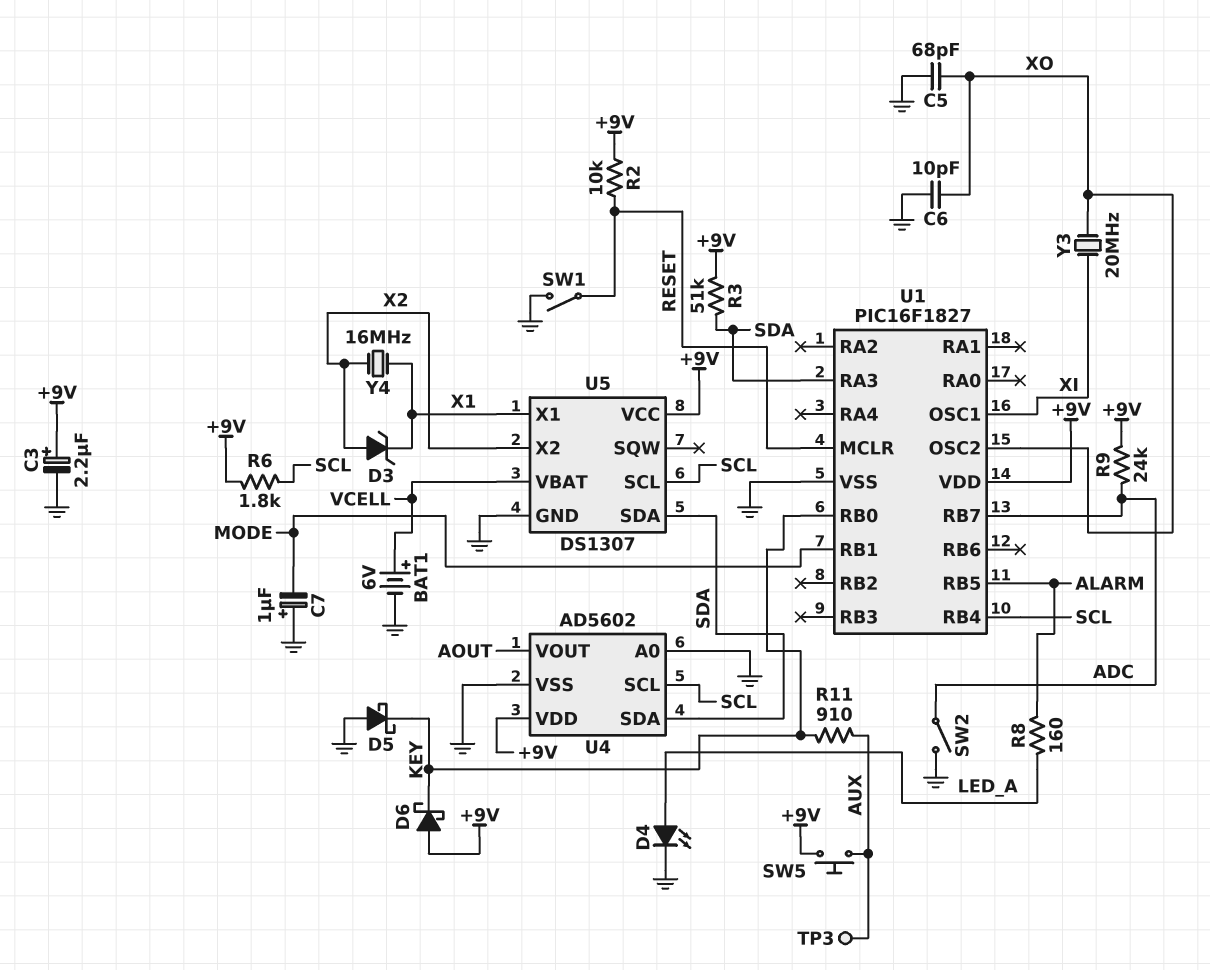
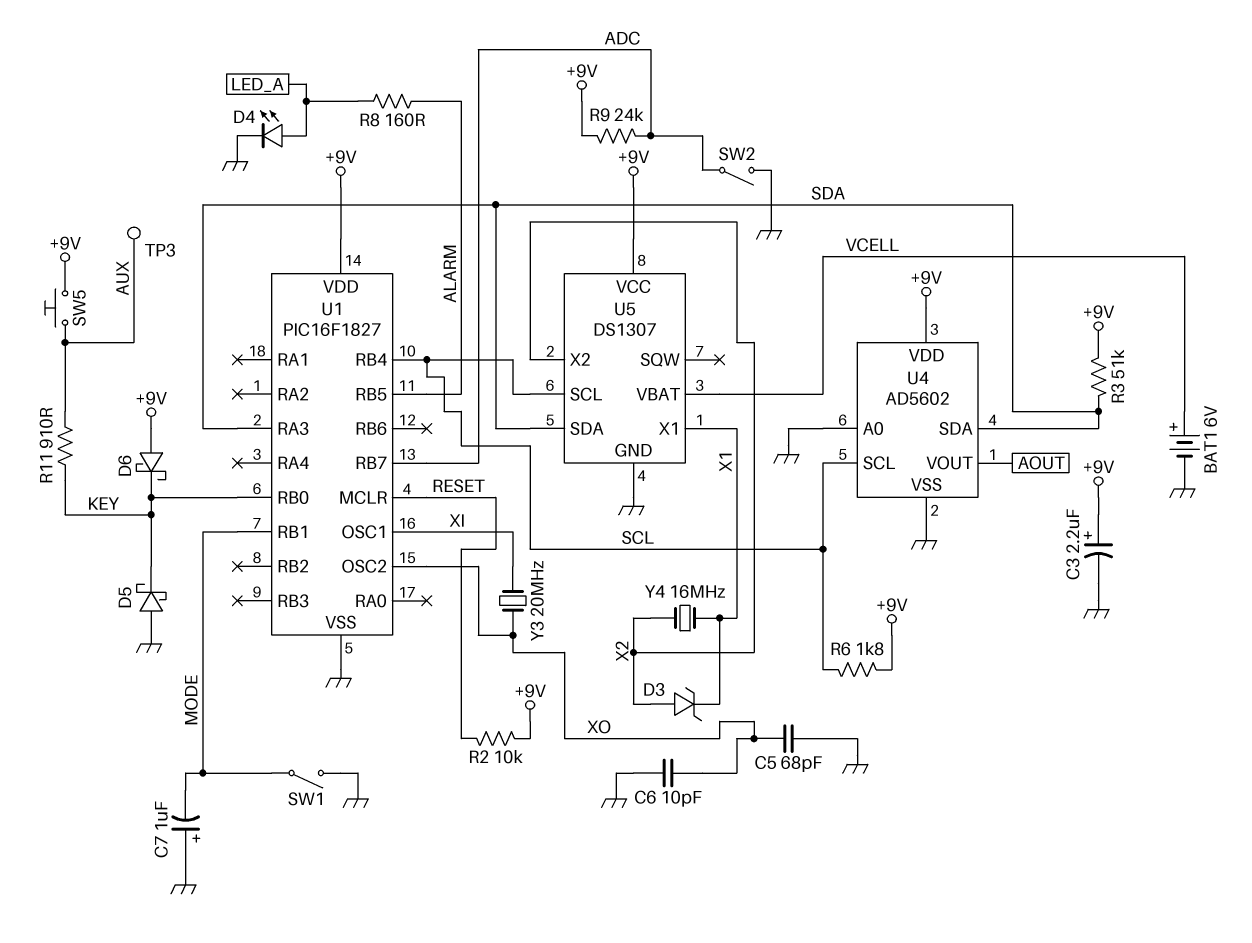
SW1: switch (GND, RESET) -> switch (GND, MODE)

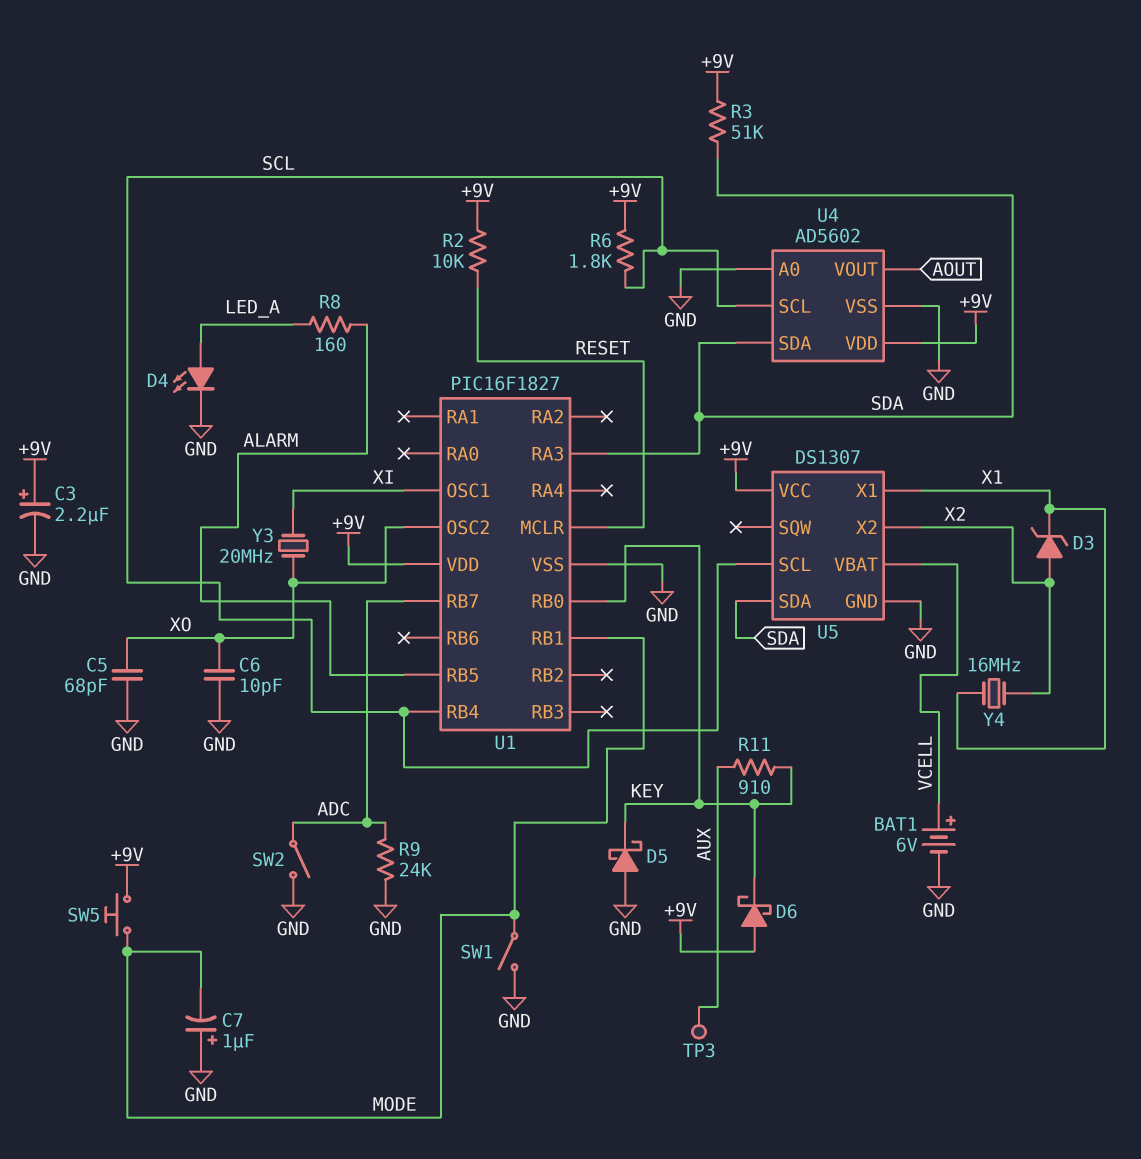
R9: 24k (+9V, ADC) -> 24k (ADC, GND)
SW5: button (+9V, AUX) -> button (+9V, MODE)

